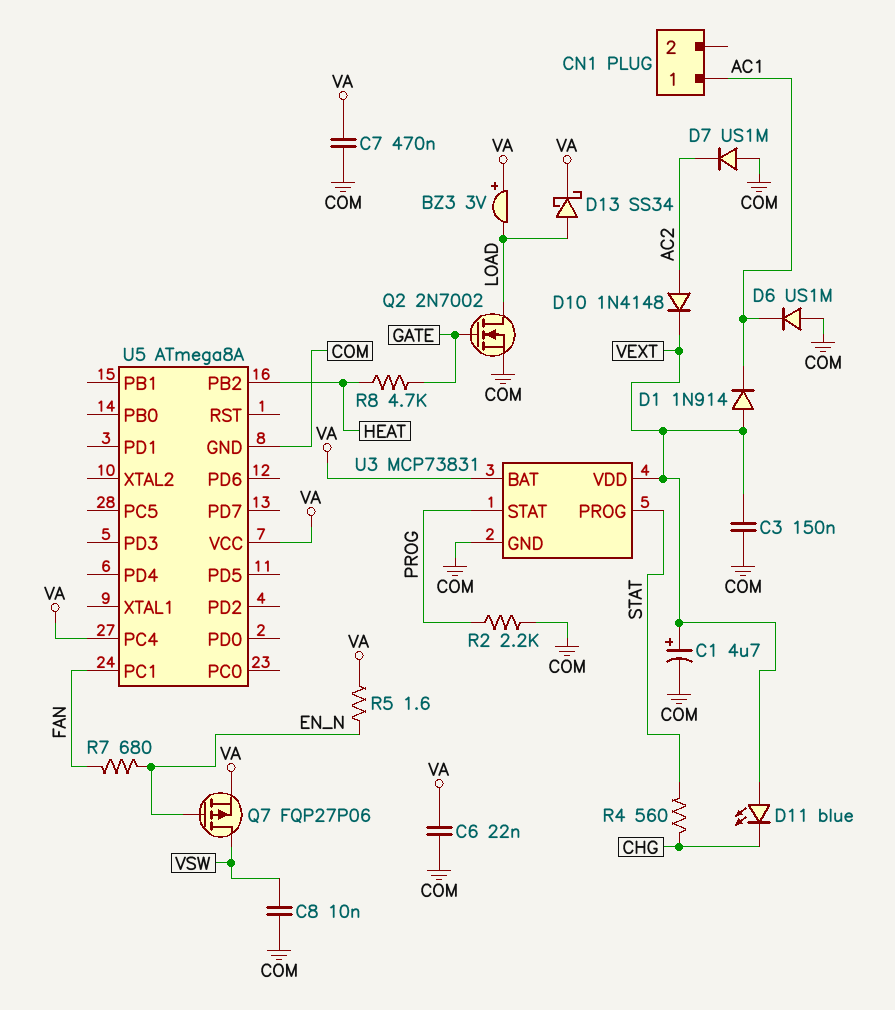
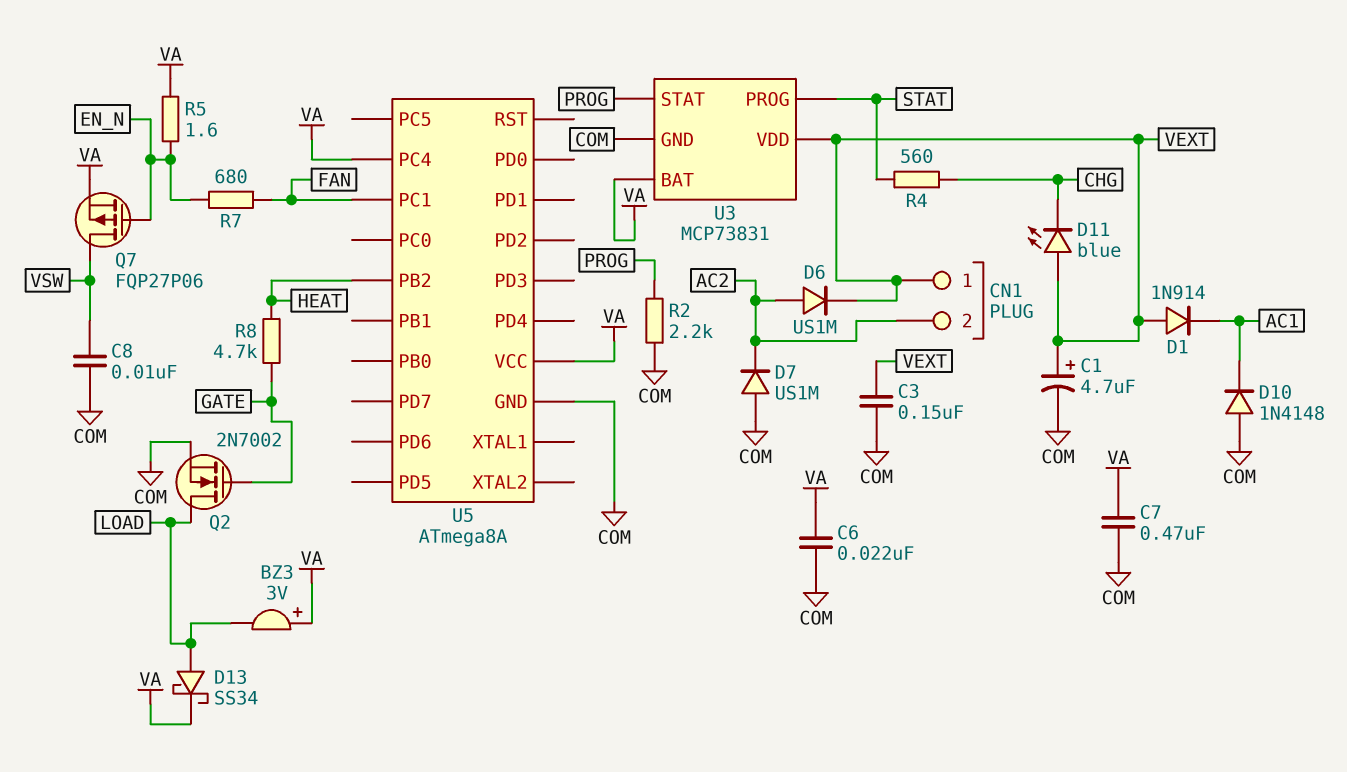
CN1 pin 1: AC1 -> VEXT
CN1 pin 2: none -> AC2
D6: diode US1M (A COM, K AC1) -> diode US1M (A AC2, K VEXT)
D10: diode 1N4148 (A AC2, K VEXT) -> diode 1N4148 (A COM, K AC1)

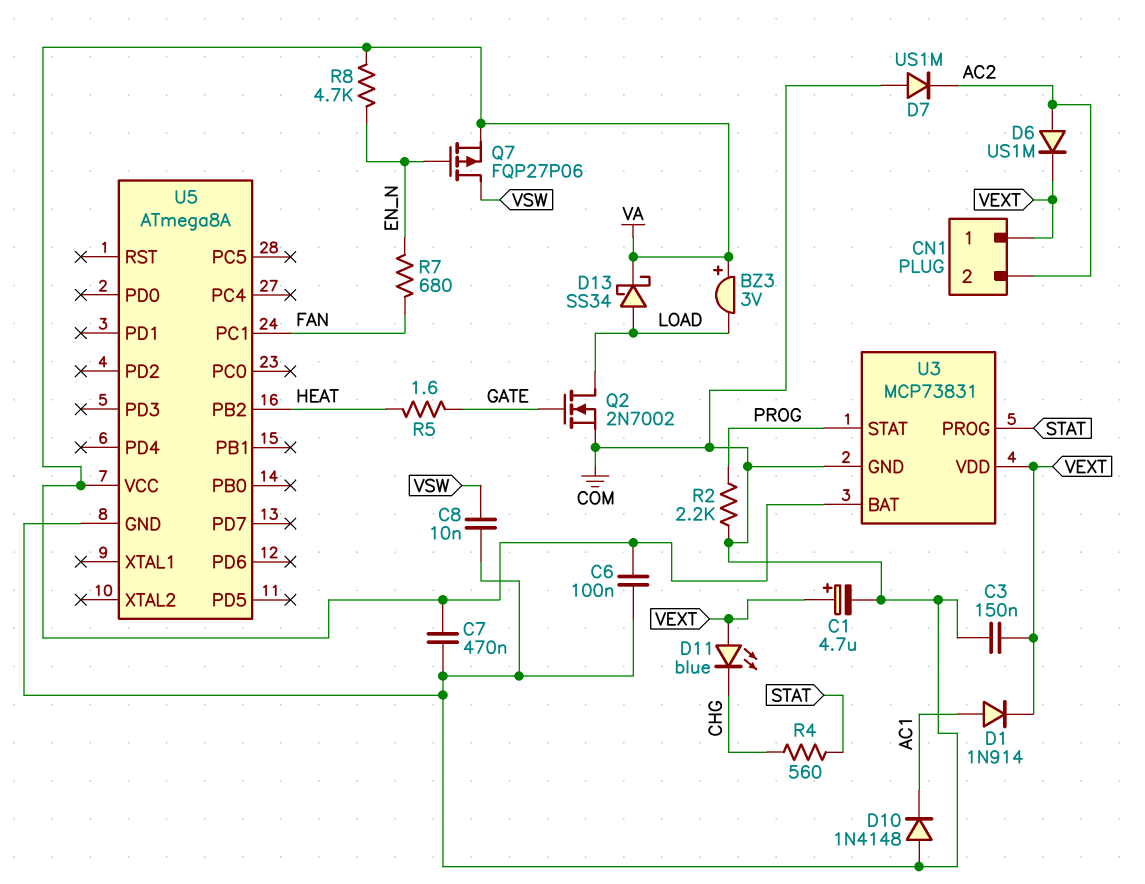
C6: 22nF (COM, VA) -> 100nF (COM, VA)
D1: diode 1N914 (A VEXT, K AC1) -> diode 1N914 (A AC1, K VEXT)
R5: 1.6 (EN_N, VA) -> 1.6 (GATE, HEAT)
R8: 4.7k (GATE, HEAT) -> 4.7k (EN_N, VA)
U5 pin PC4: VA -> none

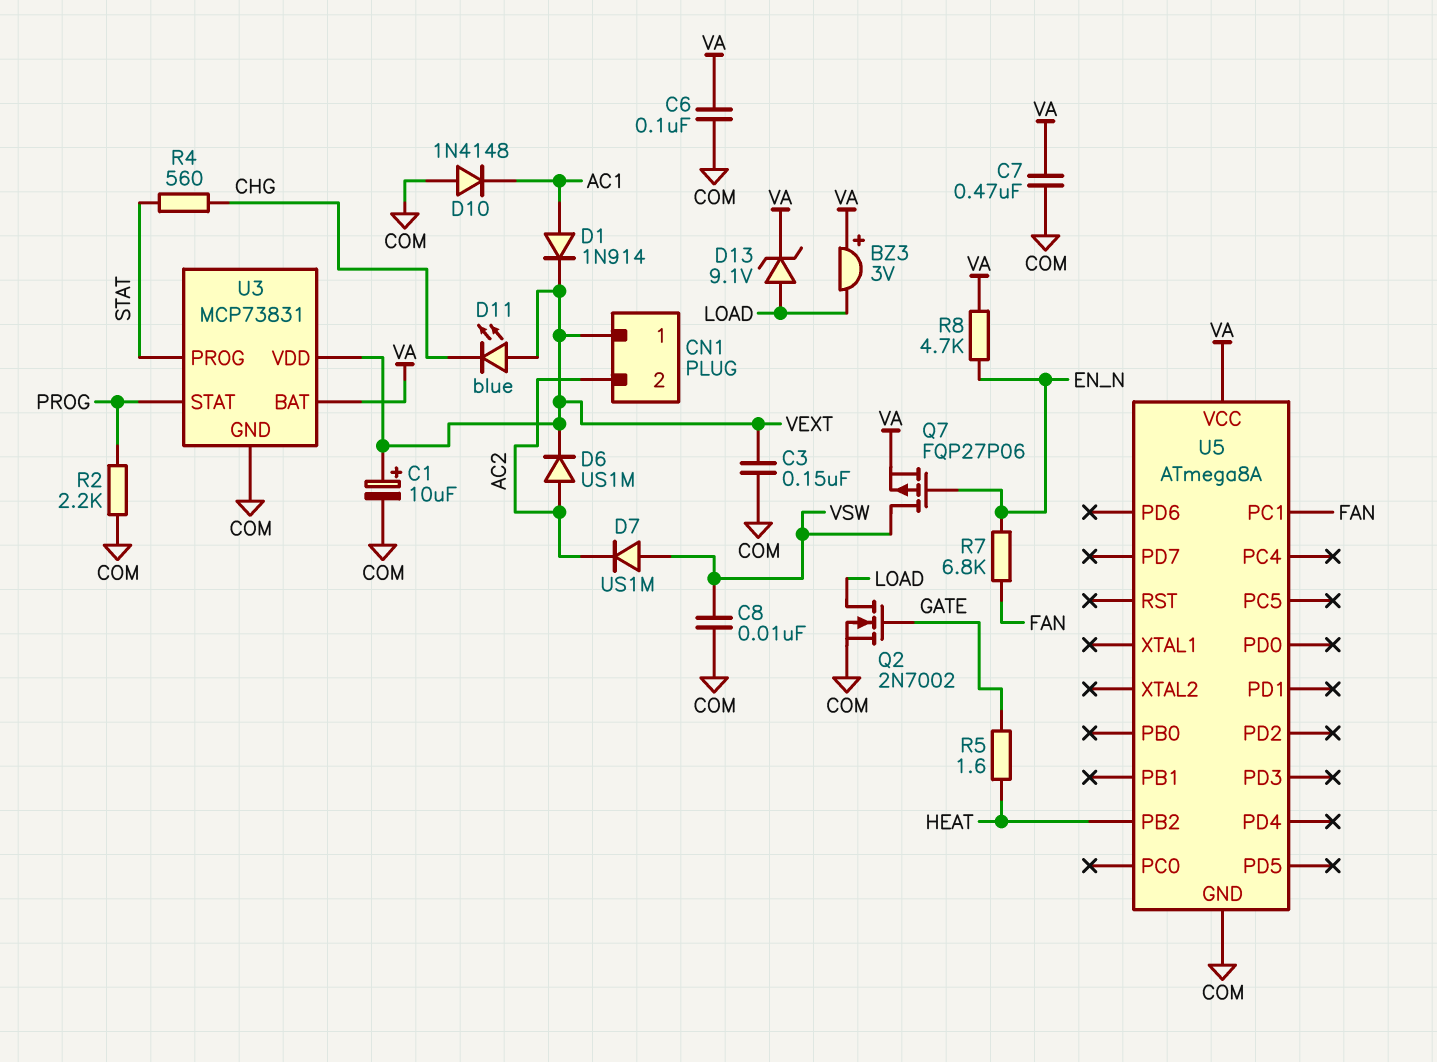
C1: 4.7uF (plus VEXT, minus COM) -> 10uF (plus VEXT, minus COM)
D7: diode US1M (A COM, K AC2) -> diode US1M (A VSW, K AC2)
D13: schottky SS34 (A LOAD, K VA) -> zener 9.1V (A LOAD, K VA)
R7: 680 (EN_N, FAN) -> 6.8k (EN_N, FAN)

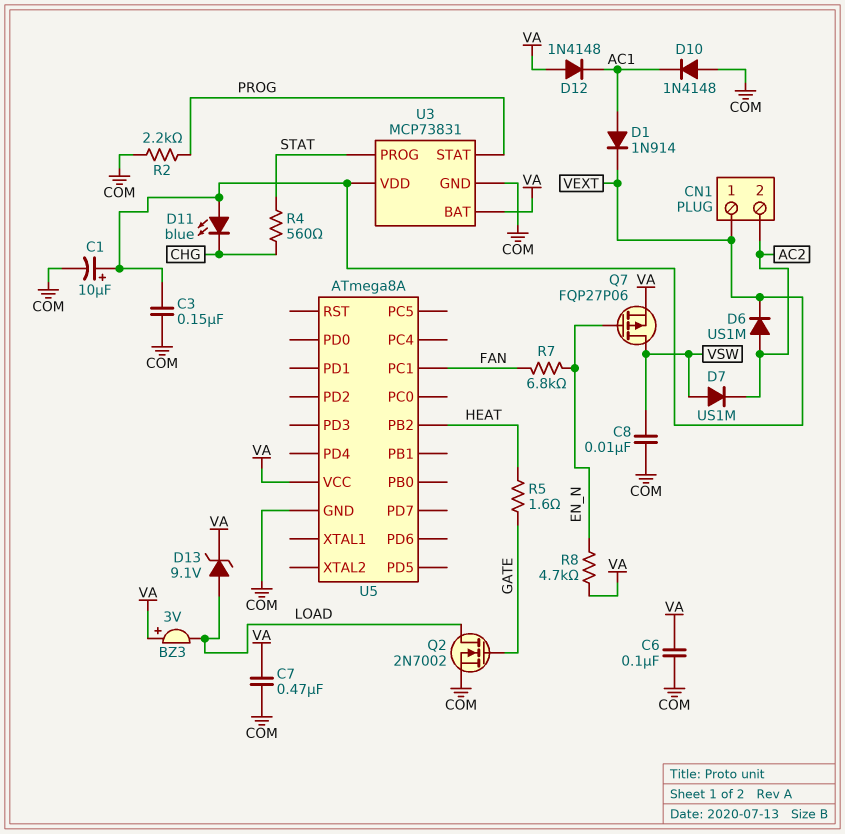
D12: none -> diode 1N4148 (A VA, K AC1)

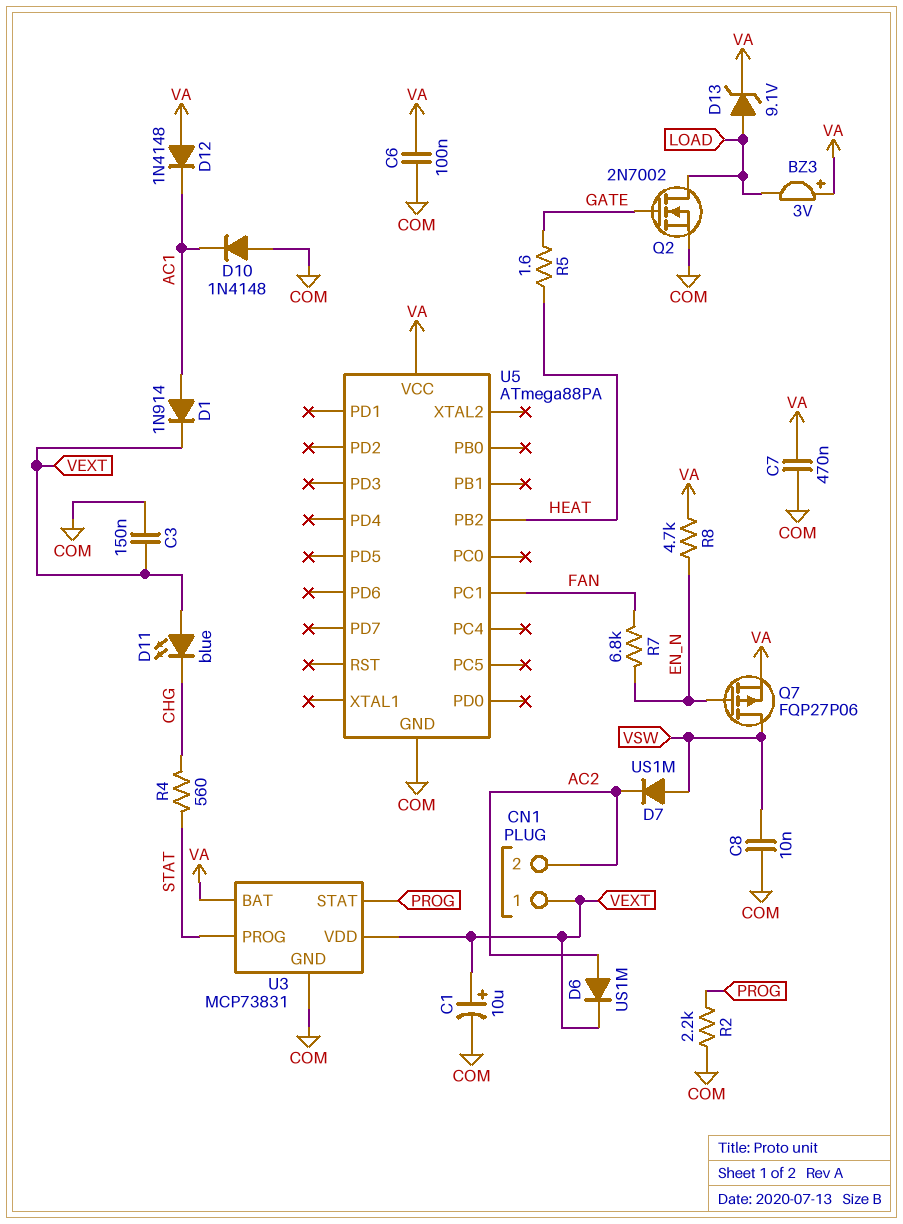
U5: ATmega8A -> ATmega88PA

